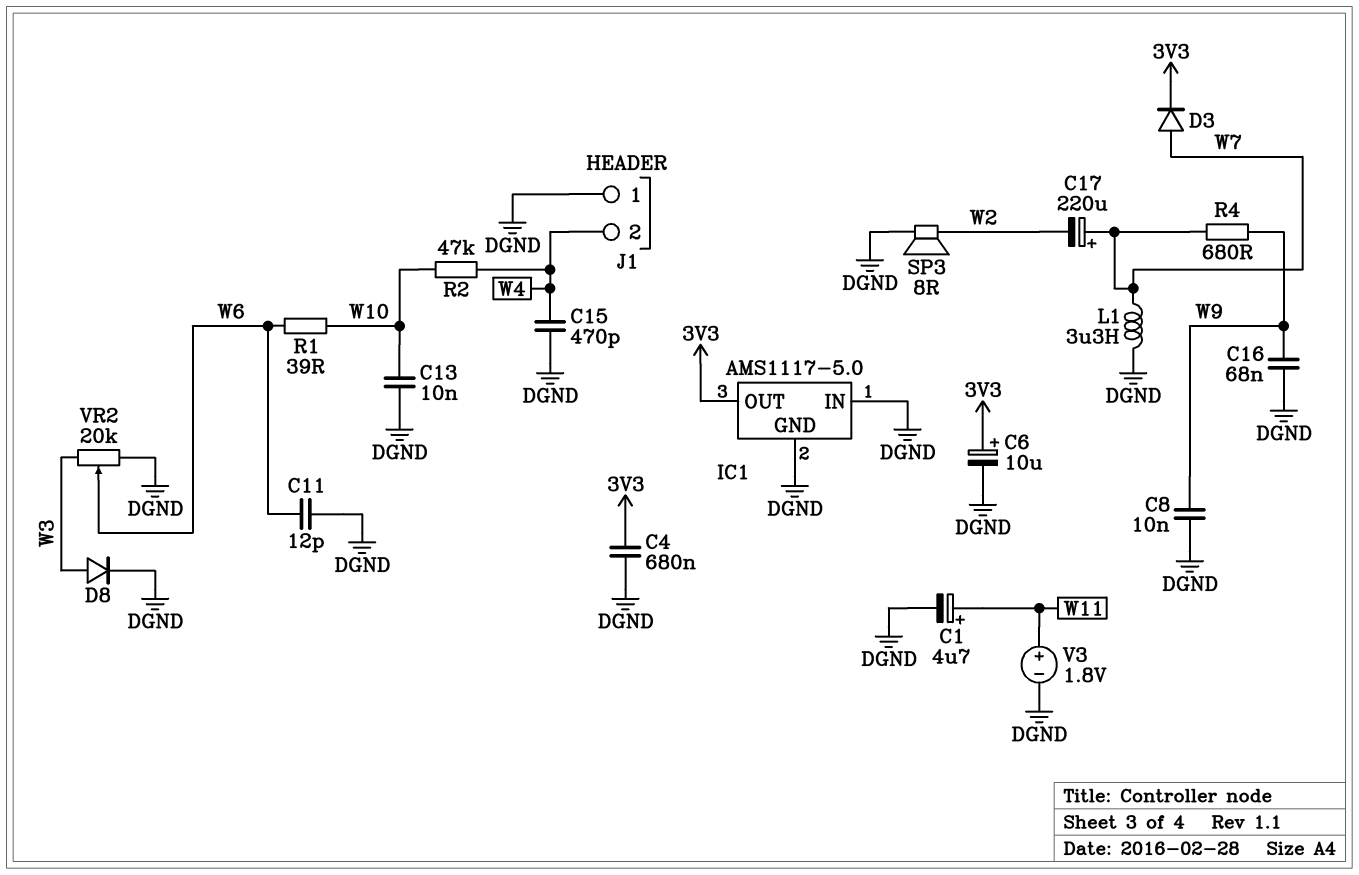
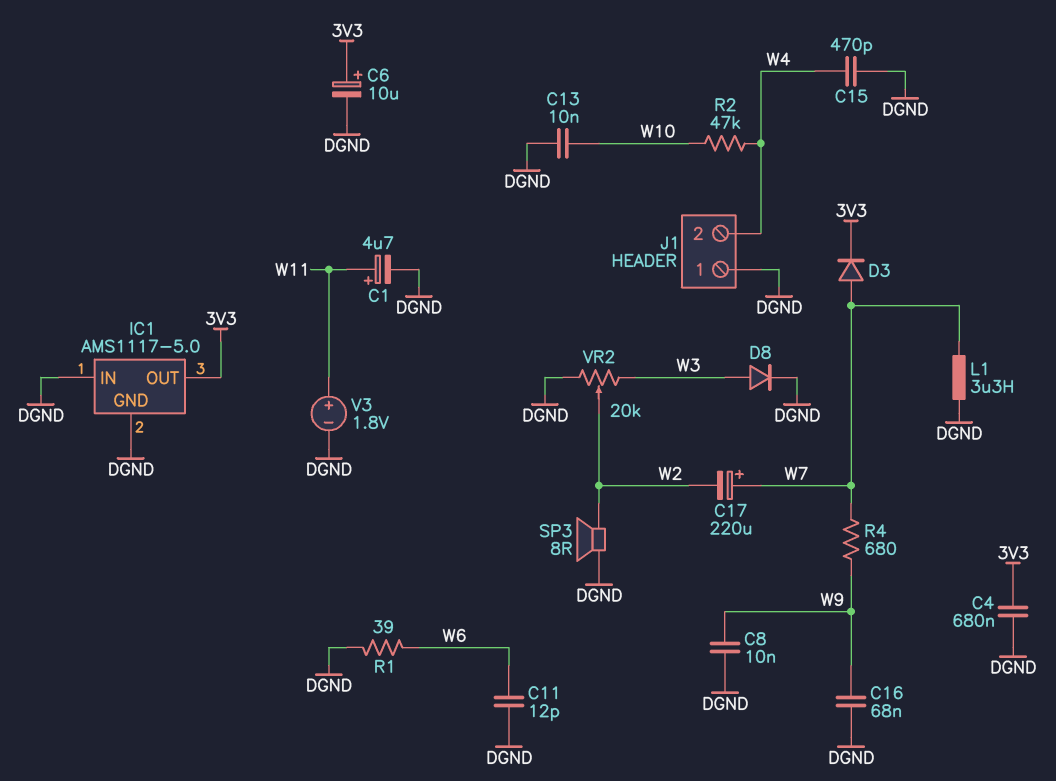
R1: 39 (W6, W10) -> 39 (DGND, W6)
VR2: 20k (DGND, W3, wiper W6) -> 20k (DGND, W3, wiper W2)

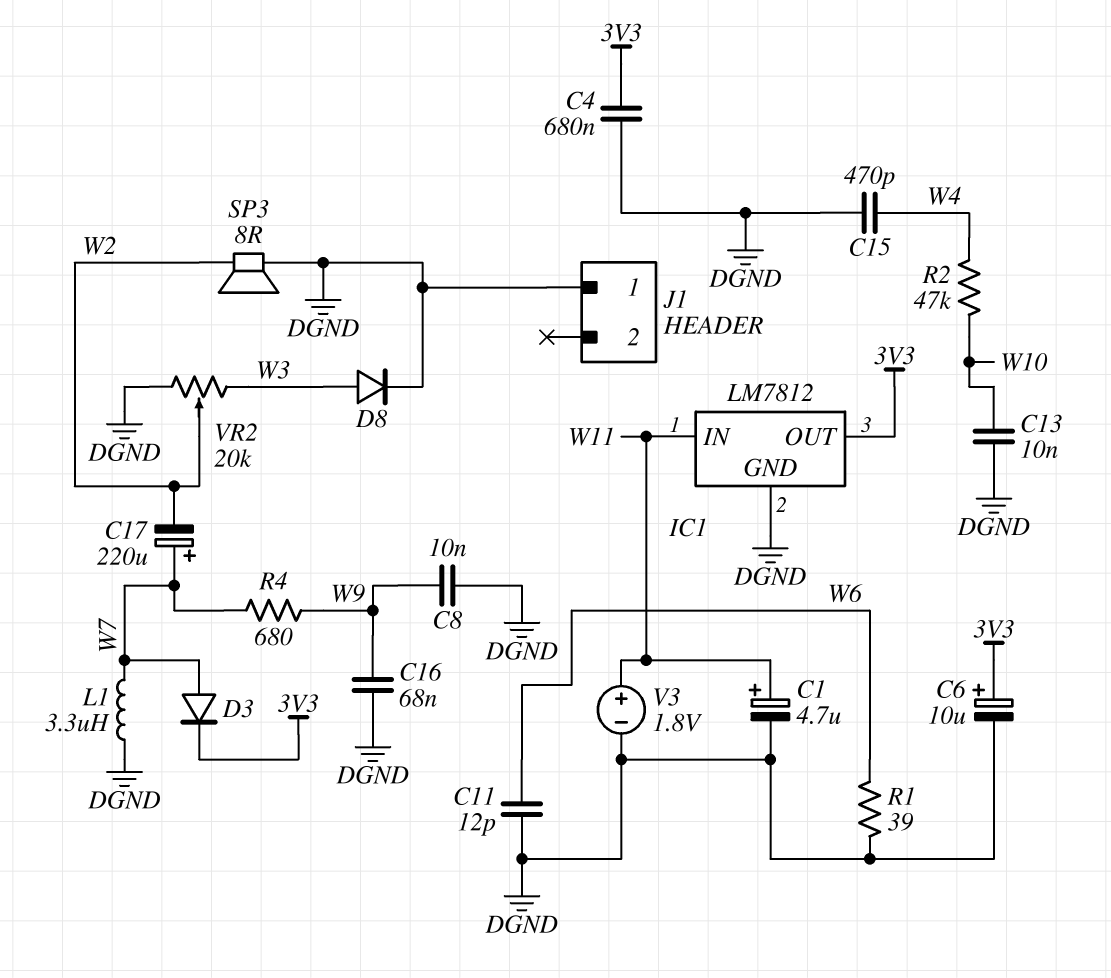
IC1: AMS1117-5.0 -> LM7812
IC1 pin IN: DGND -> W11
J1 pin 2: W4 -> none

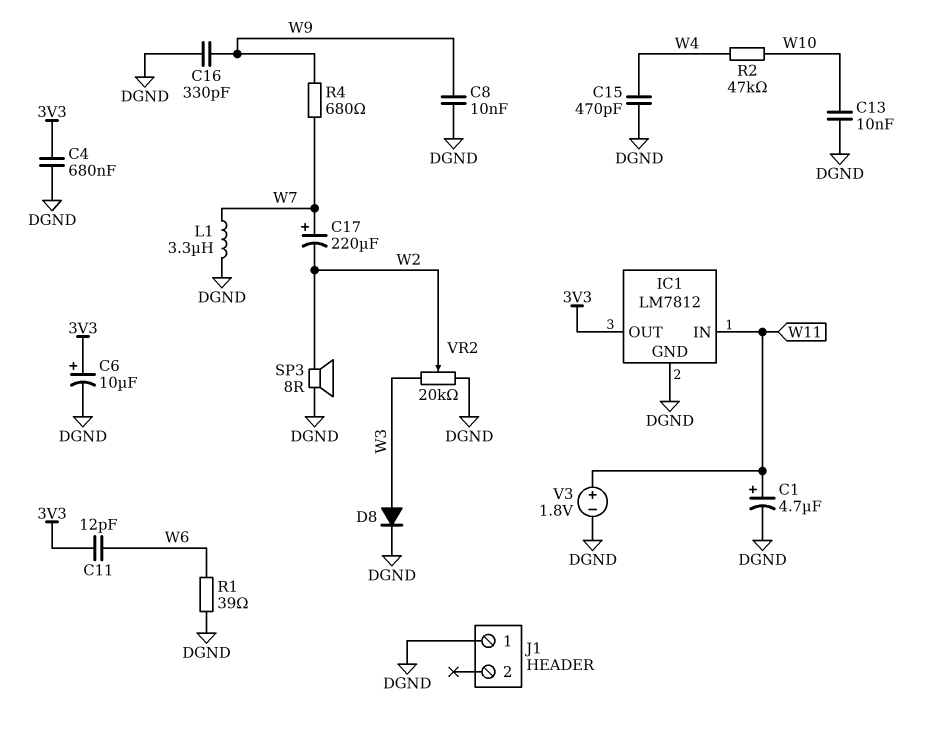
C11: 12pF (DGND, W6) -> 12pF (3V3, W6)
C16: 68nF (DGND, W9) -> 330pF (DGND, W9)
D3: diode (A W7, K 3V3) -> none

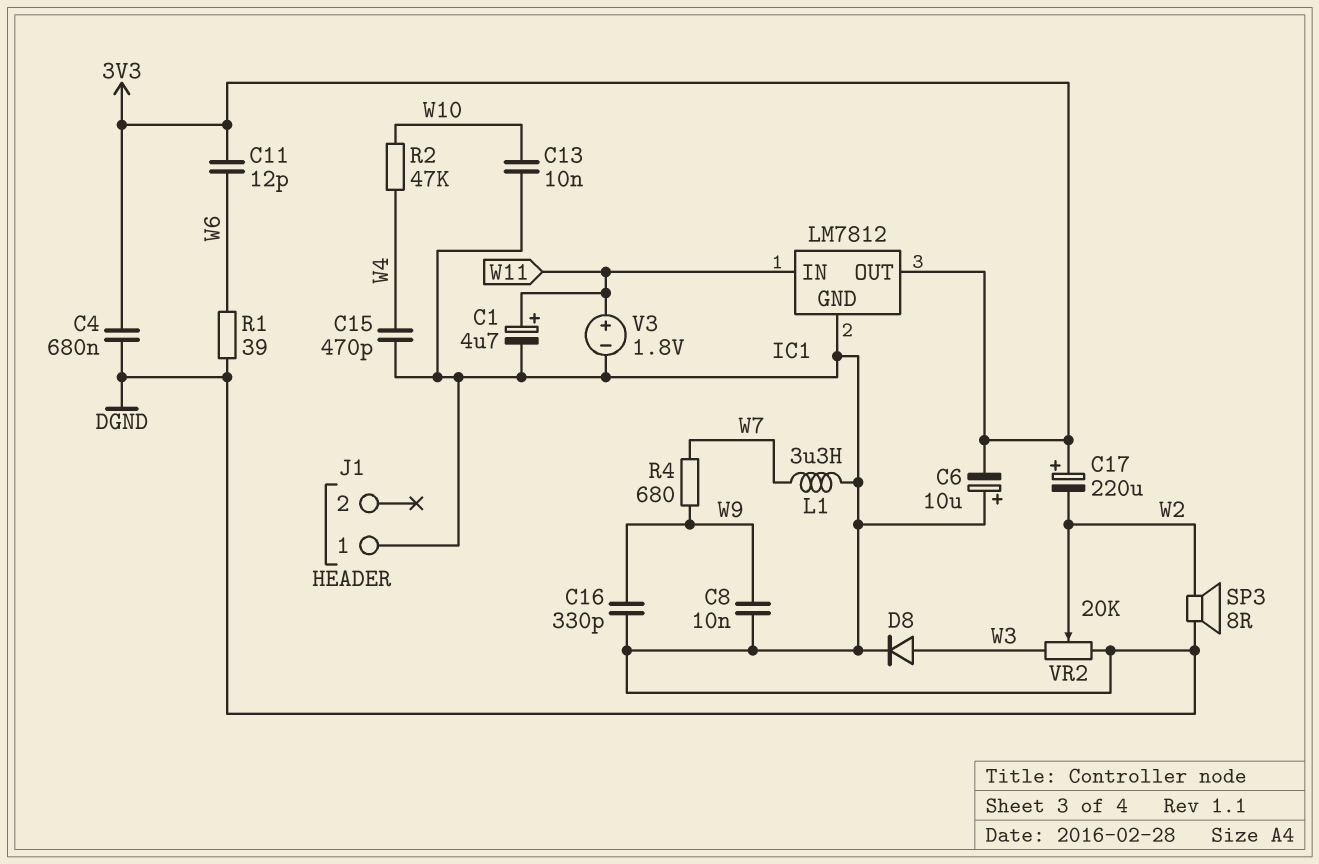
C6: 10uF (plus 3V3, minus DGND) -> 10uF (plus DGND, minus 3V3)
C17: 220uF (plus W7, minus W2) -> 220uF (plus 3V3, minus W2)

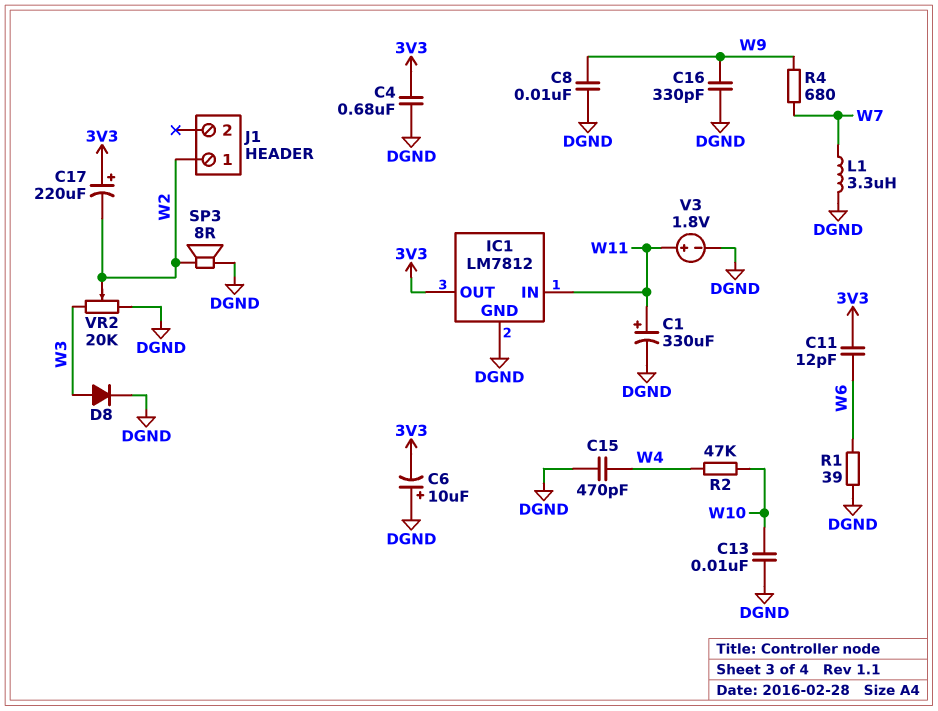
C1: 4.7uF (plus W11, minus DGND) -> 330uF (plus W11, minus DGND)
J1 pin 1: DGND -> W2

